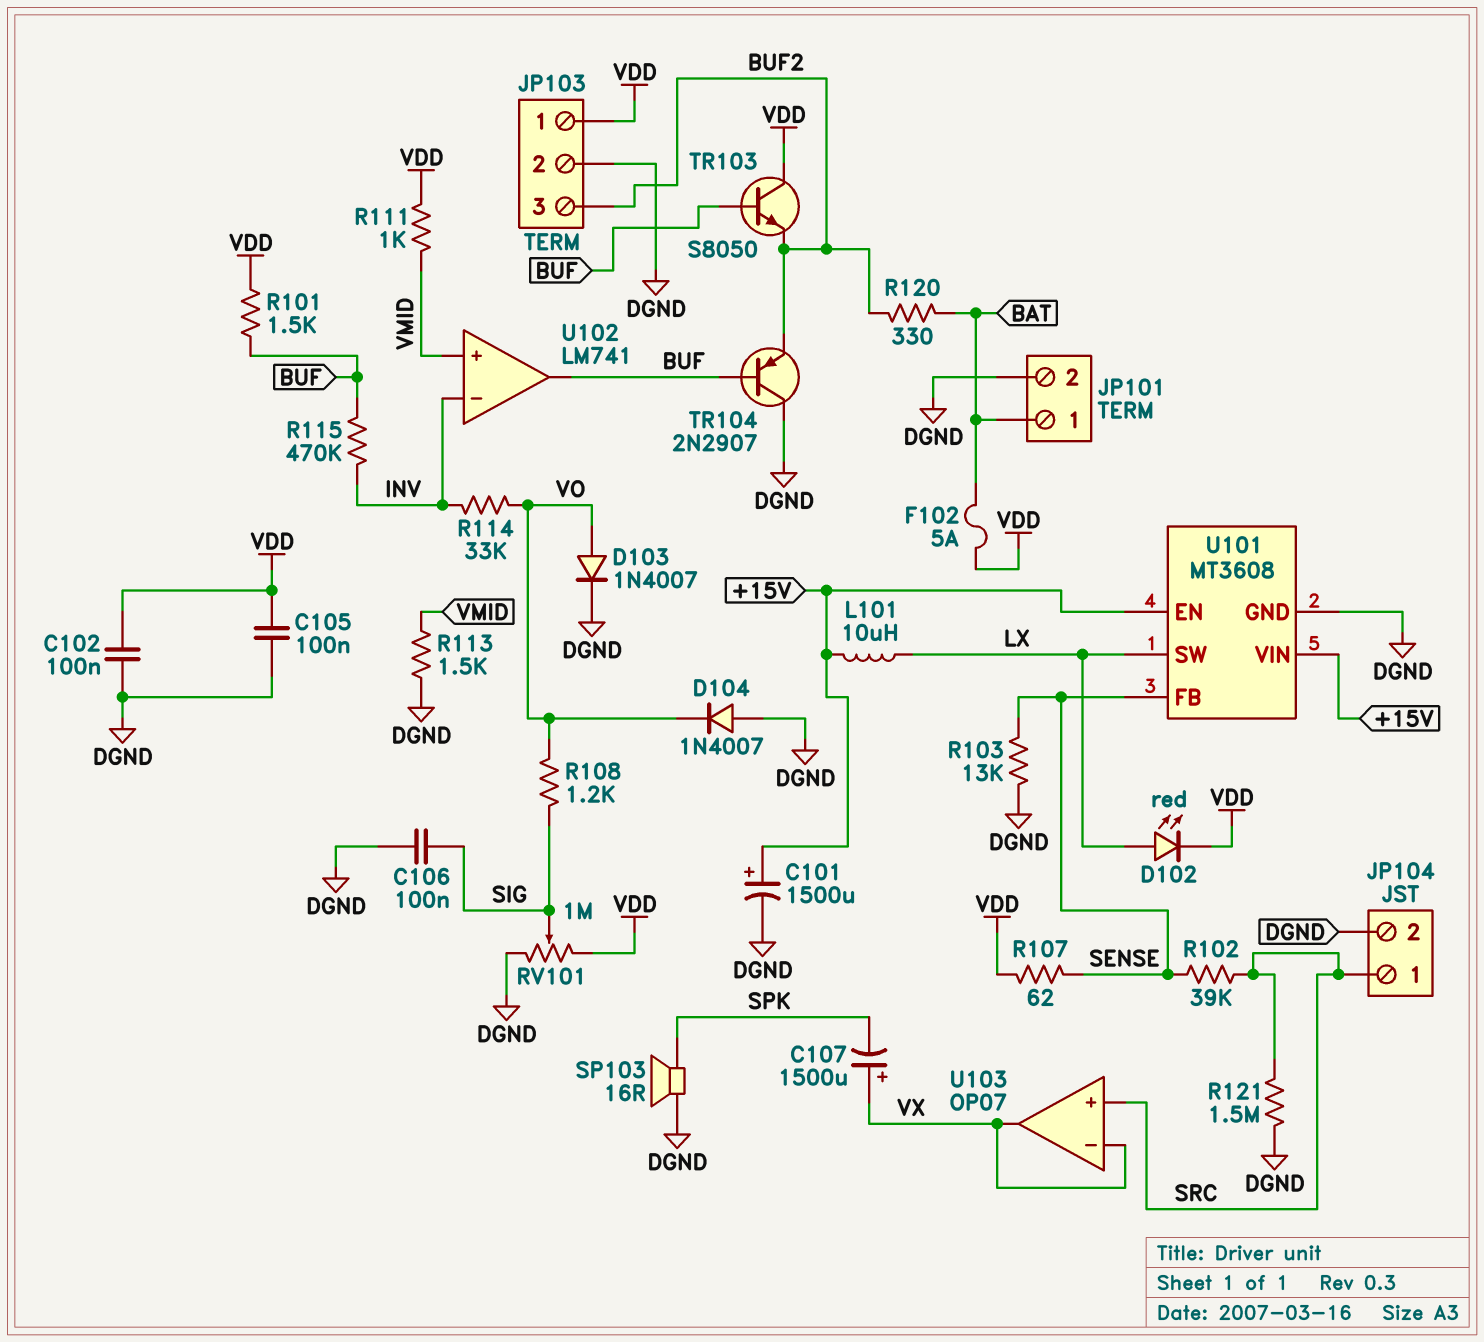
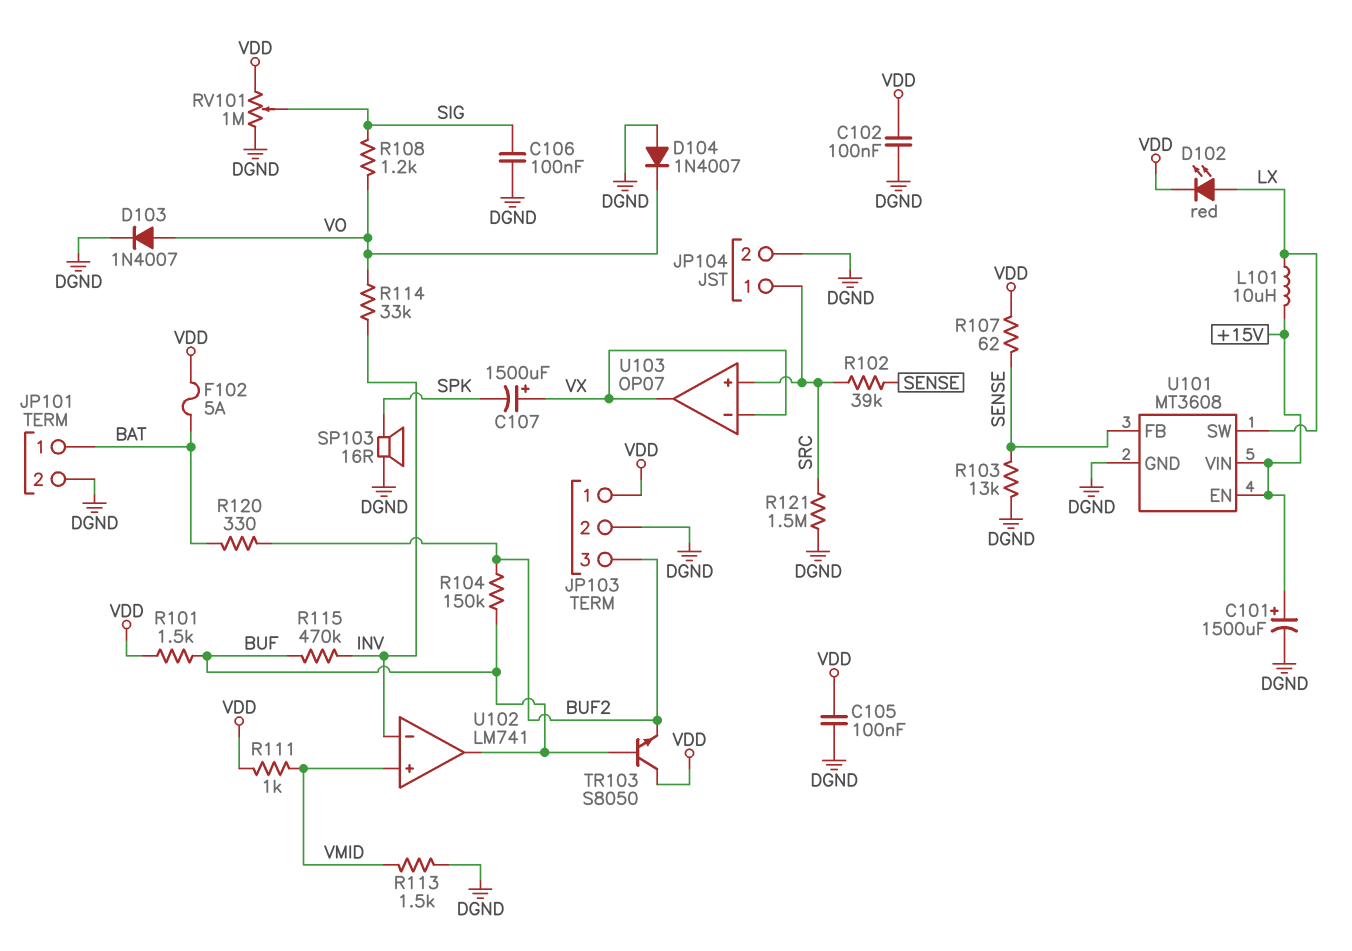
R104: none -> 150k (BUF, BUF2)
TR104: PNP 2N2907 (B BUF, C DGND, E BUF2) -> none

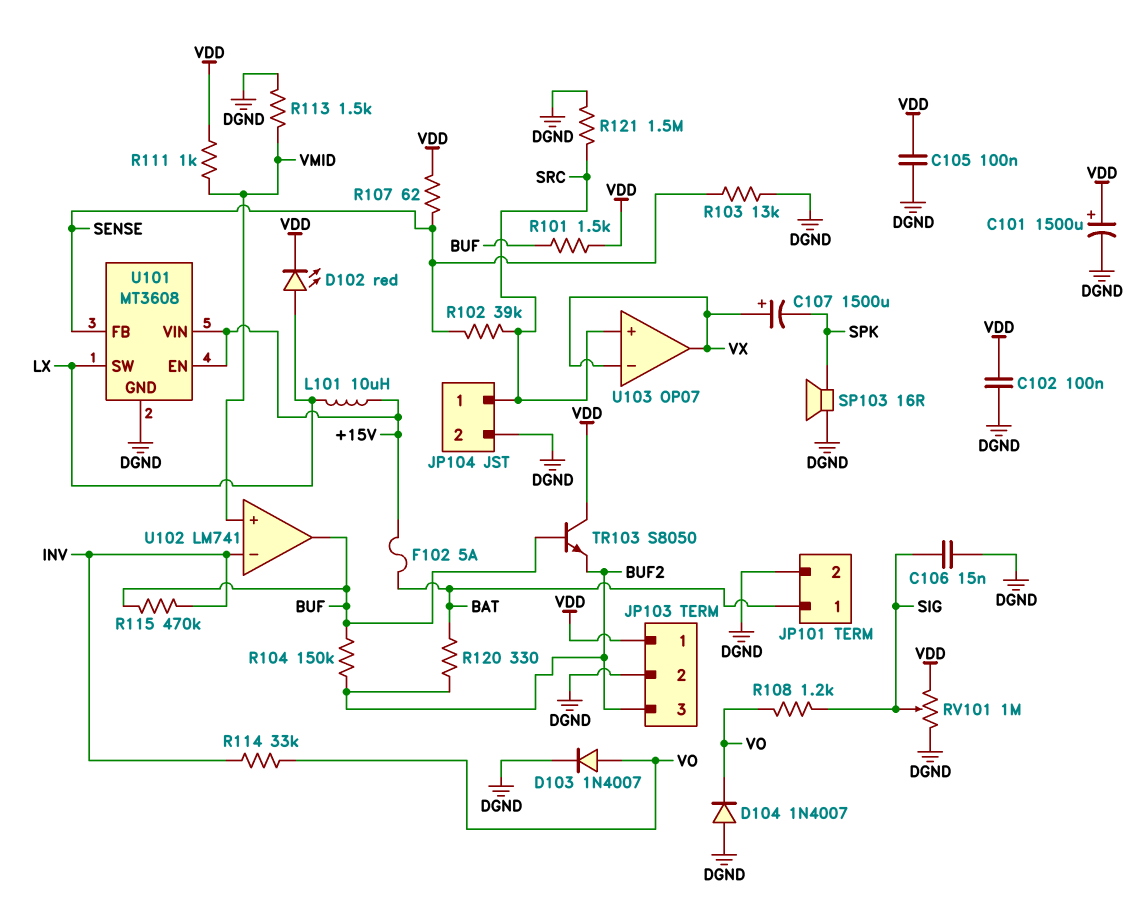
C101: 1500uF (plus +15V, minus DGND) -> 1500uF (plus VDD, minus DGND)
C106: 100nF (DGND, SIG) -> 15nF (DGND, SIG)
F102: 5A (BAT, VDD) -> 5A (+15V, BAT)

